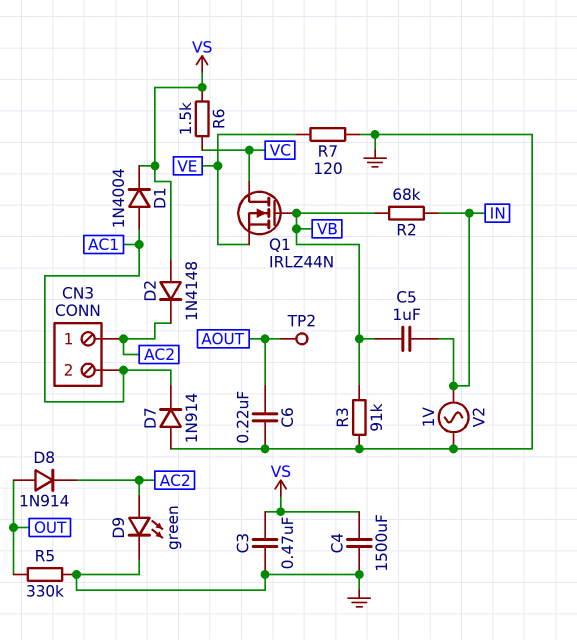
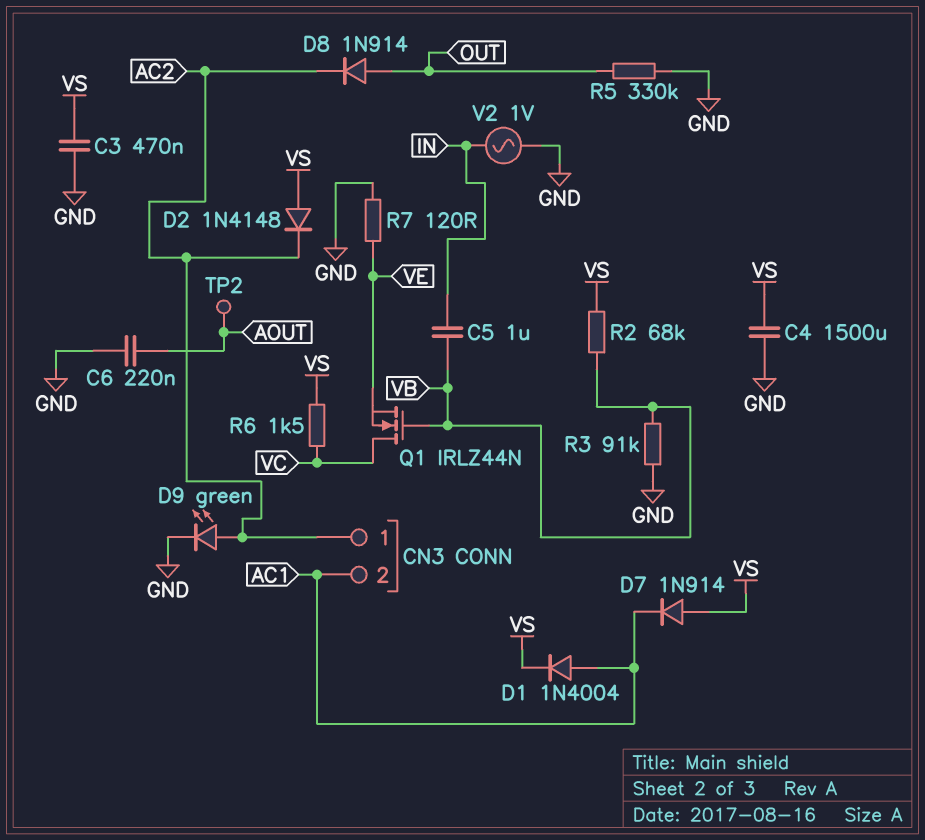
D7: diode 1N914 (A GND, K AC1) -> diode 1N914 (A VS, K AC1)
R2: 68k (IN, VB) -> 68k (VB, VS)

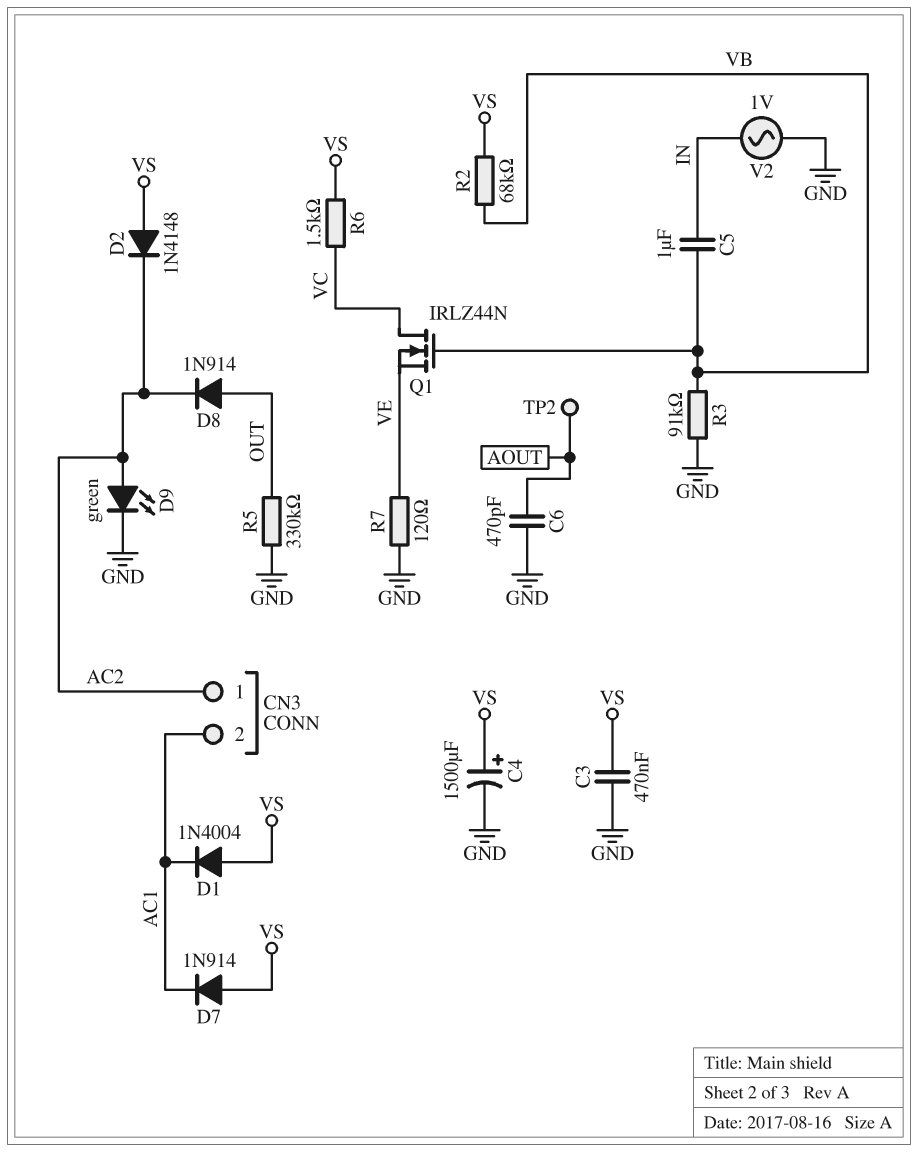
C4: 1500uF (GND, VS) -> 1500uF (plus VS, minus GND)
C6: 220nF (AOUT, GND) -> 470pF (AOUT, GND)
D1: diode 1N4004 (A AC1, K VS) -> diode 1N4004 (A VS, K AC1)

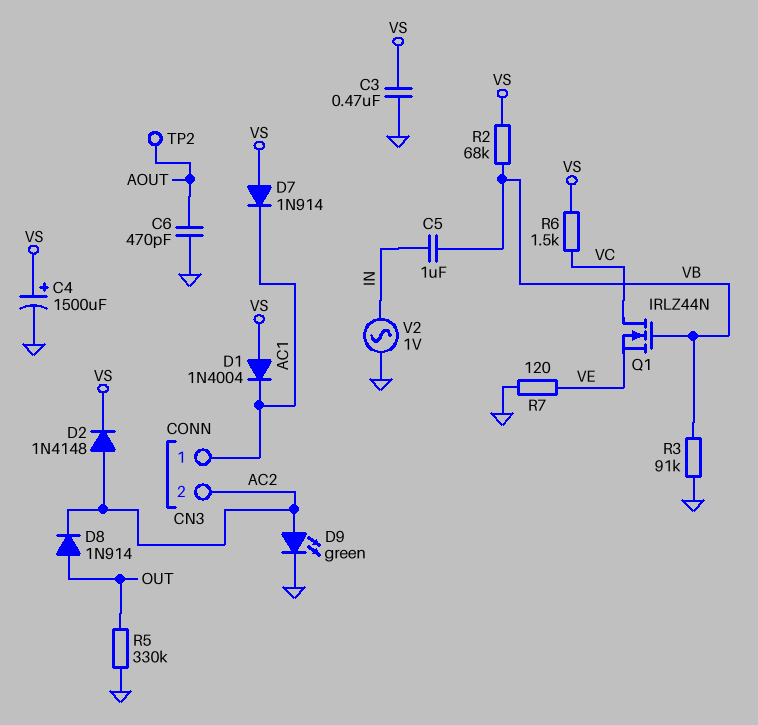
CN3 pin 1: AC2 -> AC1
CN3 pin 2: AC1 -> AC2
D2: diode 1N4148 (A VS, K AC2) -> diode 1N4148 (A AC2, K VS)

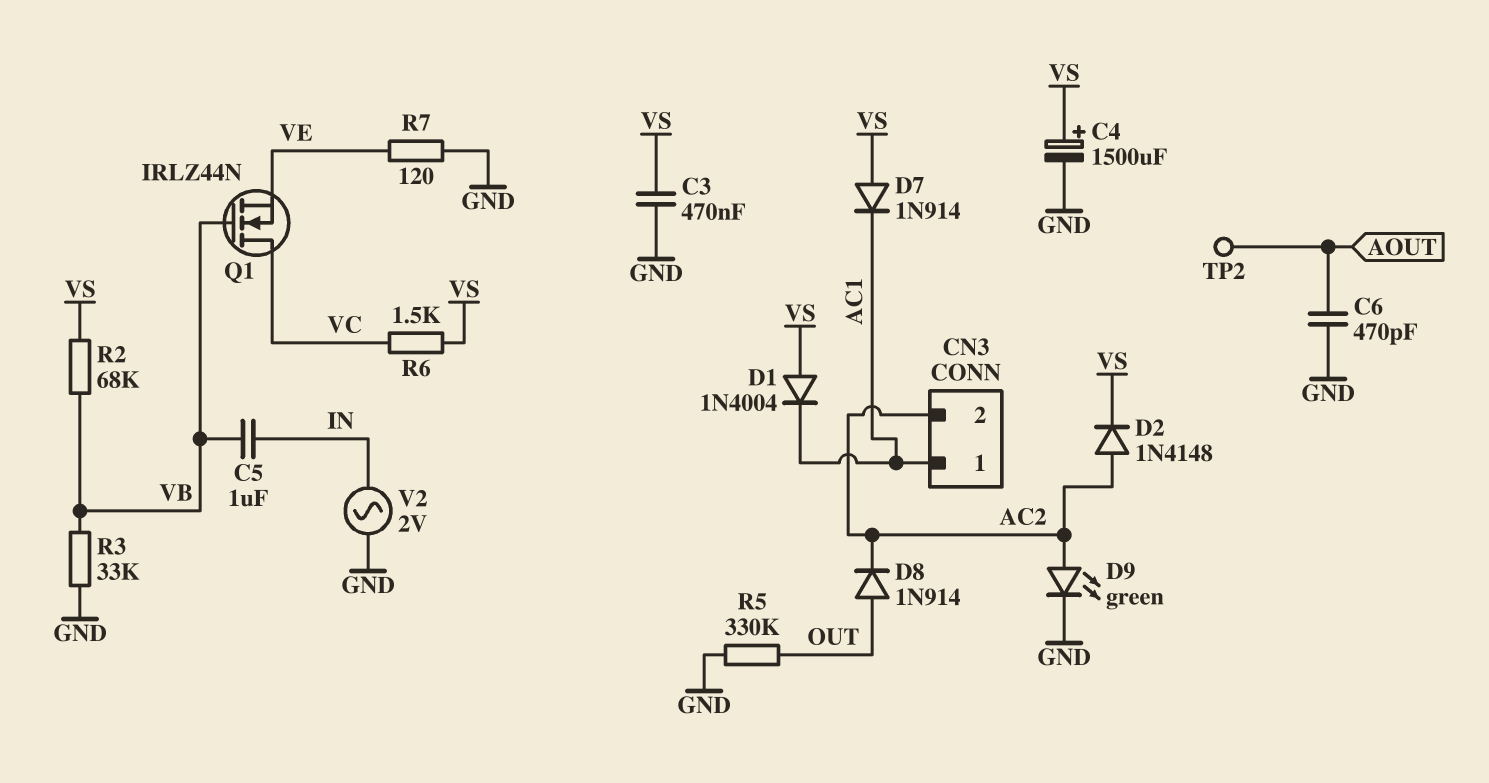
R3: 91k (GND, VB) -> 33k (GND, VB)
V2: AC 1V (GND, IN) -> AC 2V (GND, IN)

